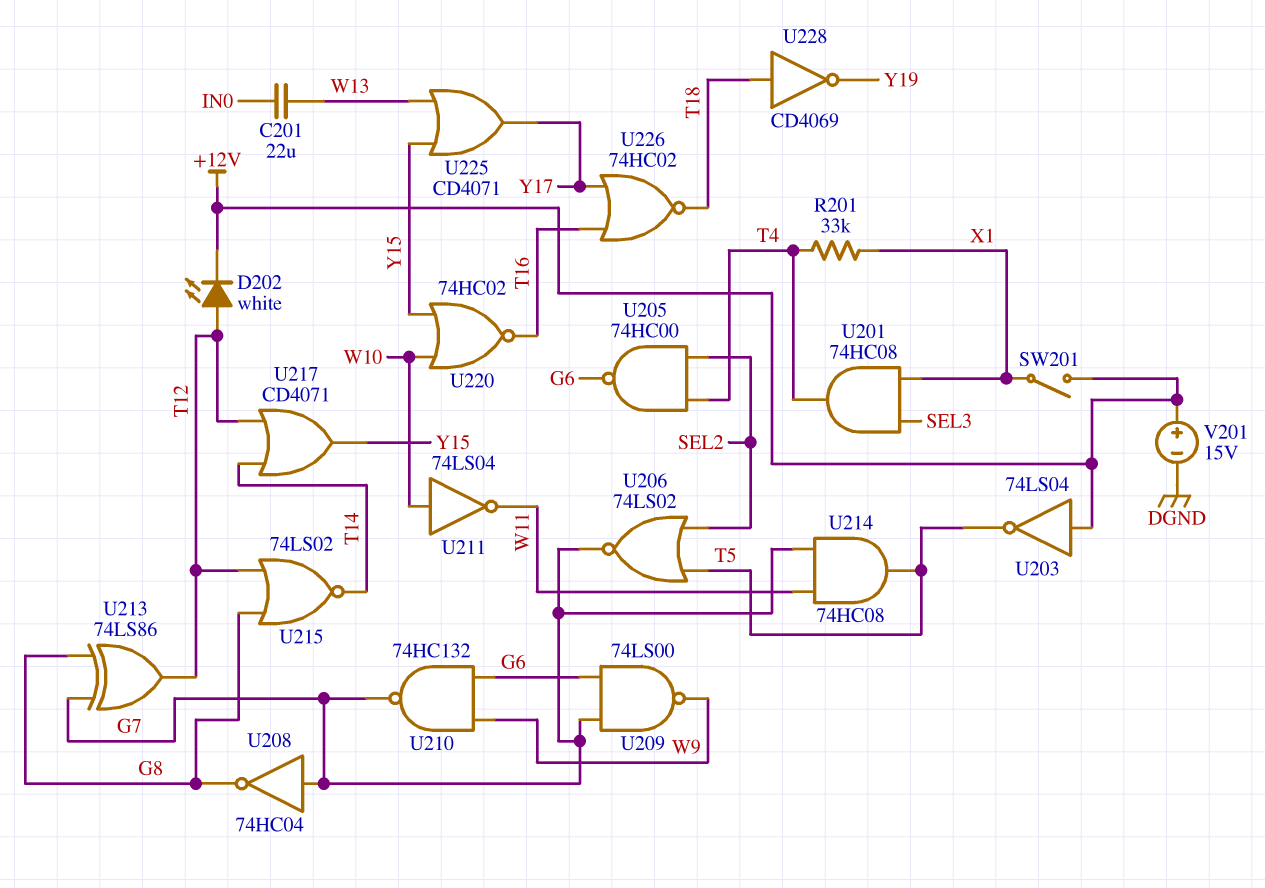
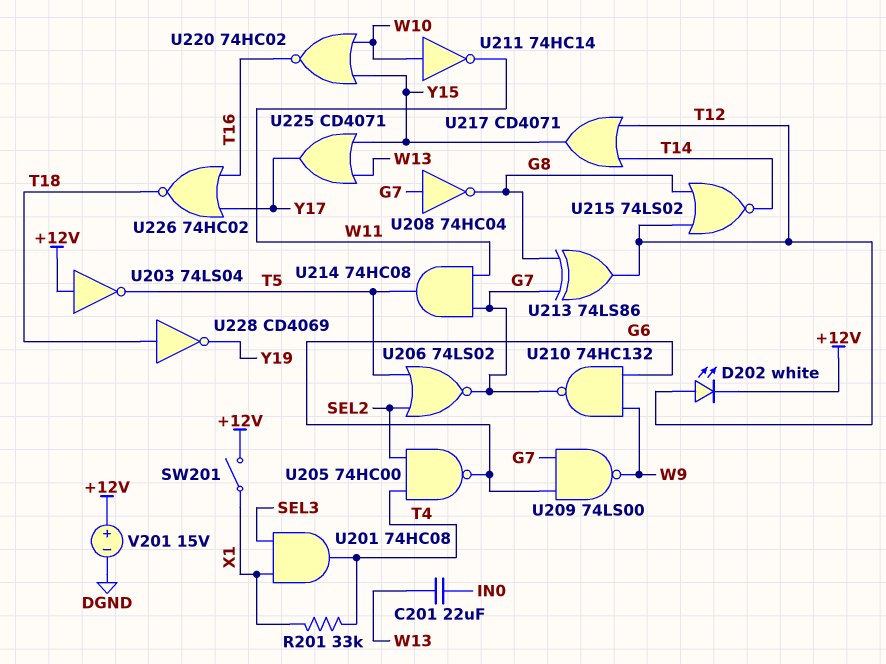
U211: NOT 74LS04 (in W10, out W11) -> NOT 74HC14 (in W10, out W11)

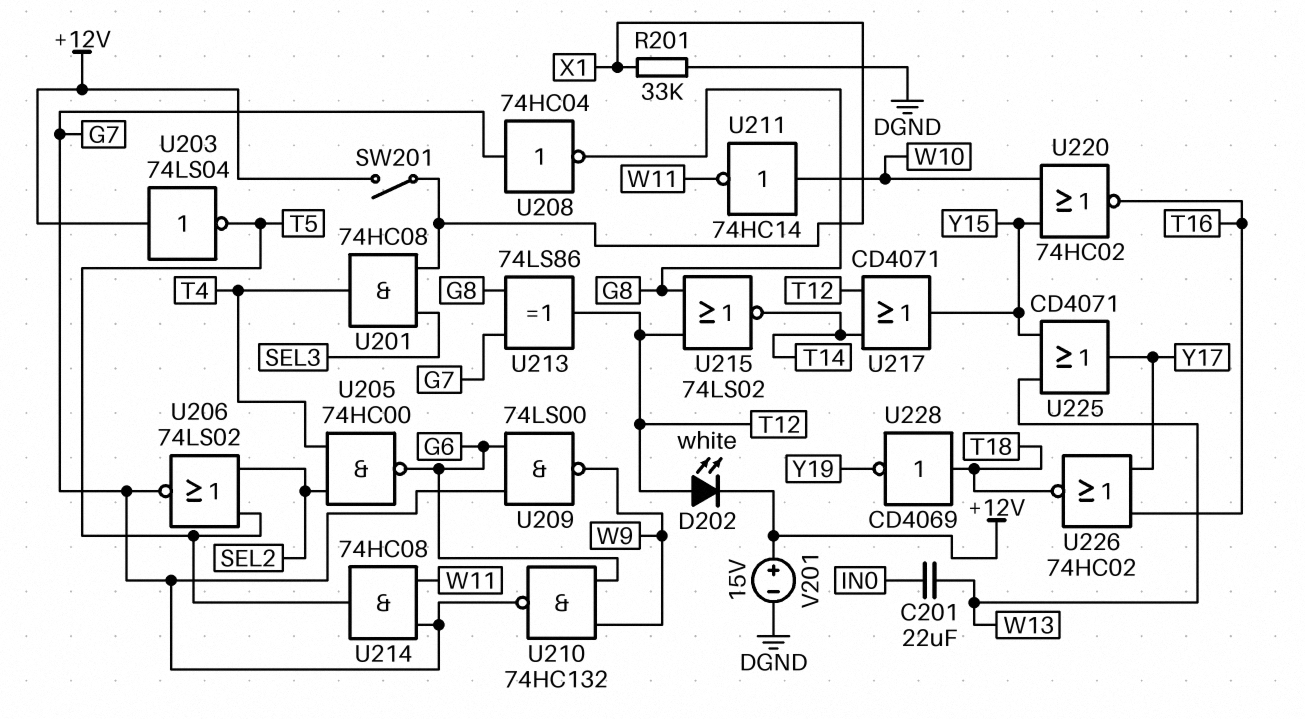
R201: 33k (T4, X1) -> 33k (DGND, X1)

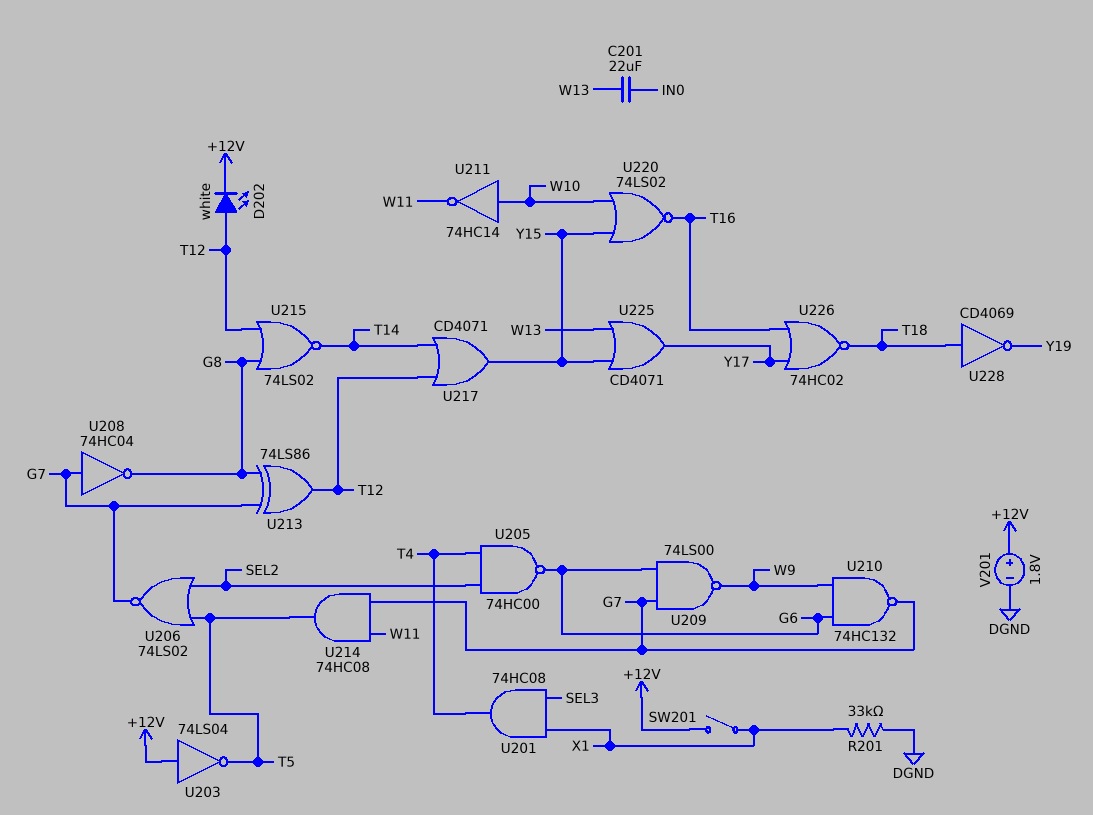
U220: NOR 74HC02 (in W10, in Y15, out T16) -> NOR 74LS02 (in W10, in Y15, out T16)
V201: 15V (plus +12V, minus DGND) -> 1.8V (plus +12V, minus DGND)

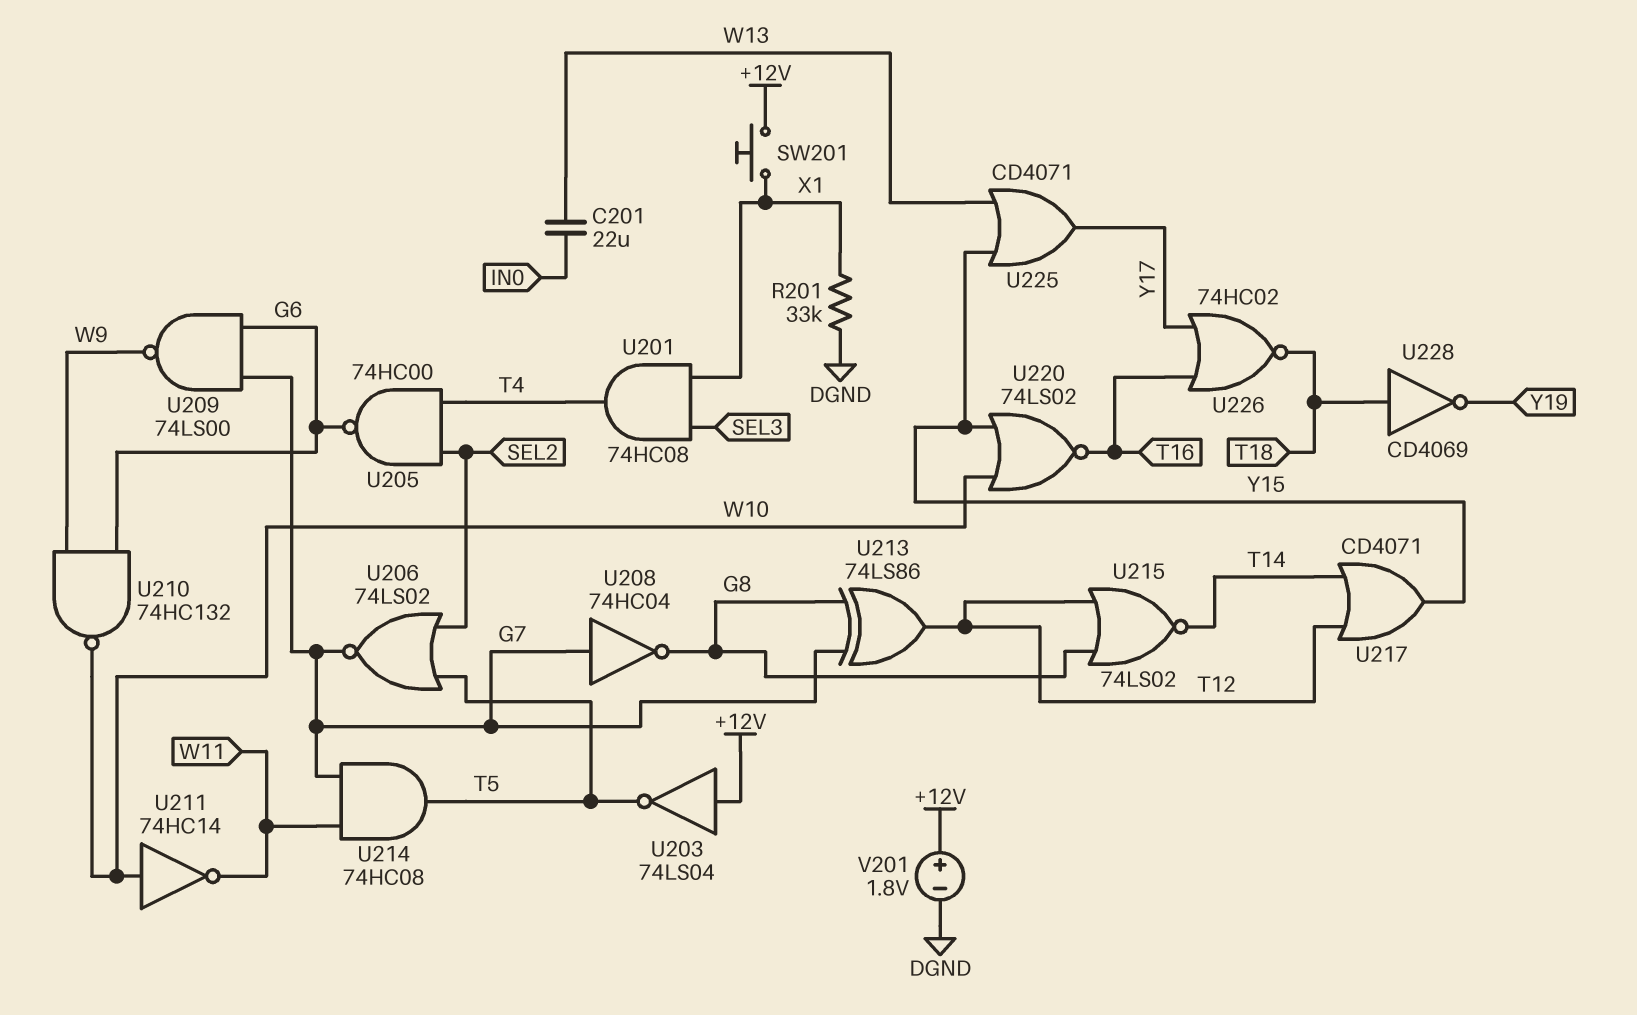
D202: LED white (A T12, K +12V) -> none
SW201: switch (+12V, X1) -> button (+12V, X1)
U210: NAND 74HC132 (in G6, in W9, out G7) -> NAND 74HC132 (in G6, in W9, out W10)

